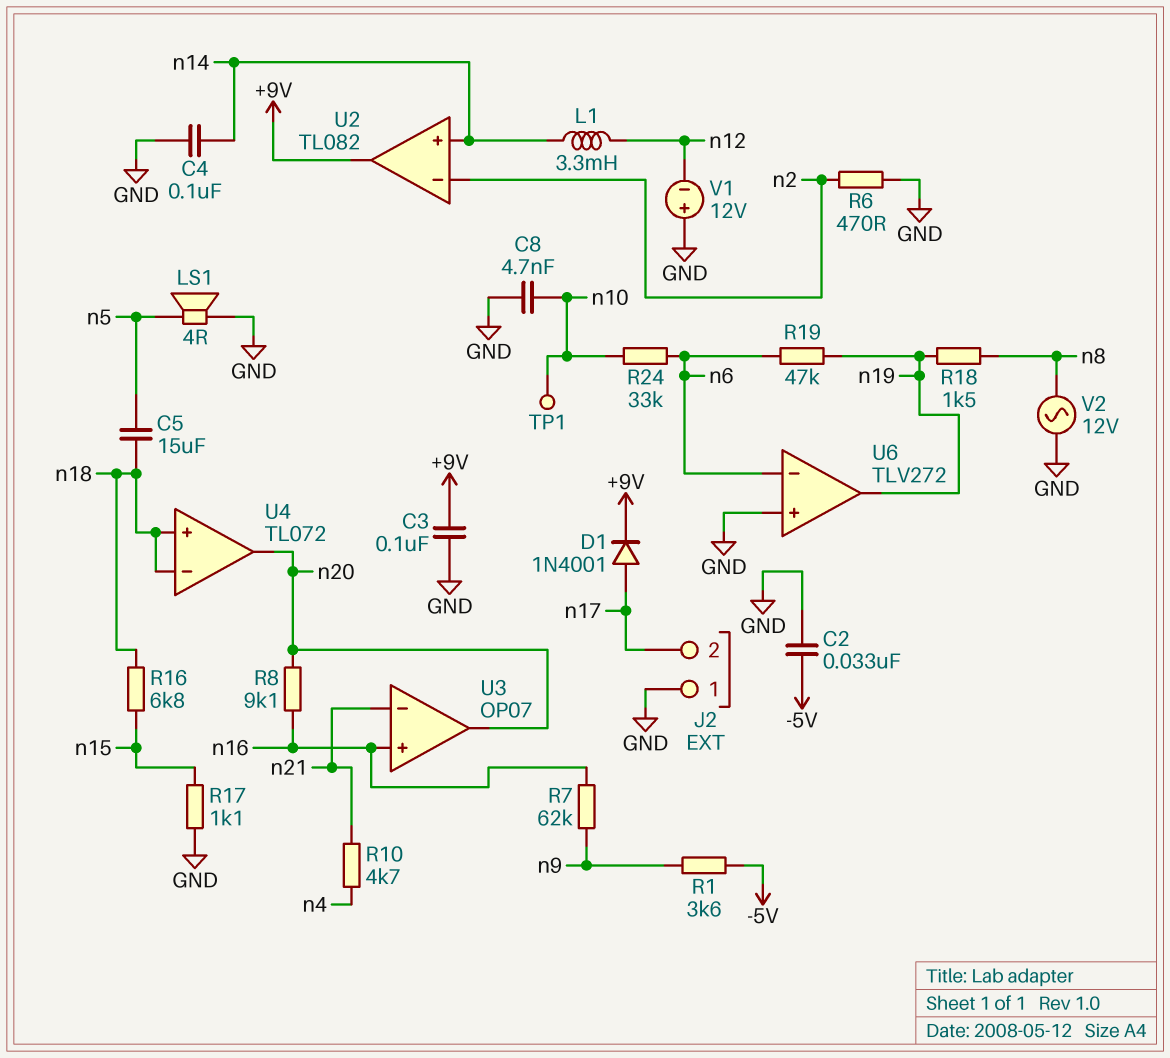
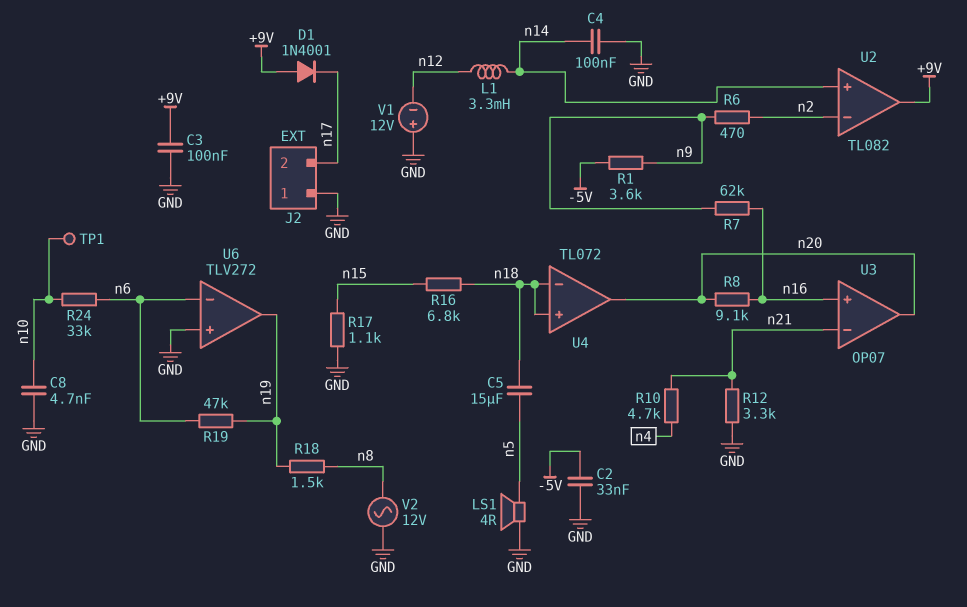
D1: diode 1N4001 (A n17, K +9V) -> diode 1N4001 (A +9V, K n17)
R6: 470 (GND, n2) -> 470 (n2, n9)
R12: none -> 3.3k (GND, n21)

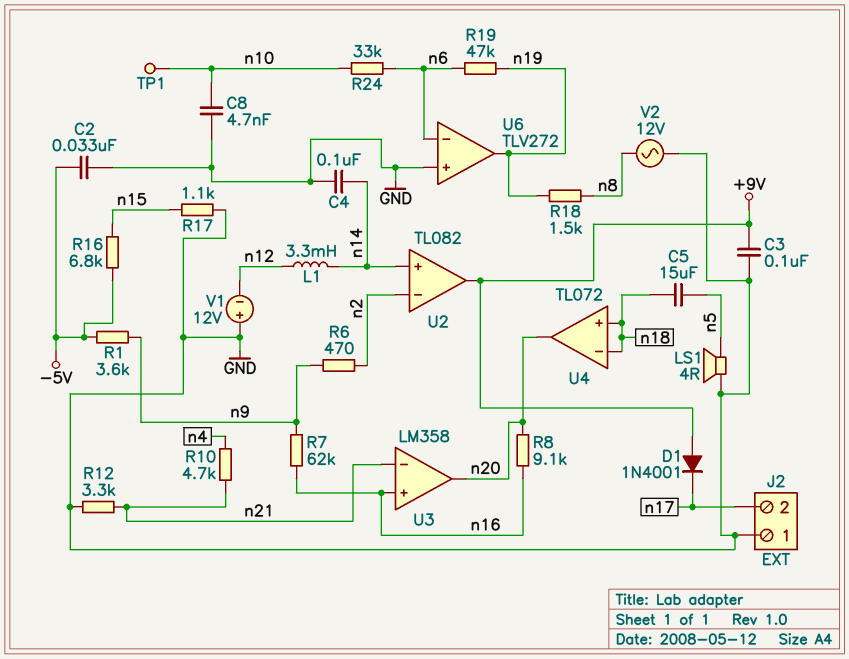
R16: 6.8k (n15, n18) -> 6.8k (-5V, n15)
U3: OP07 -> LM358

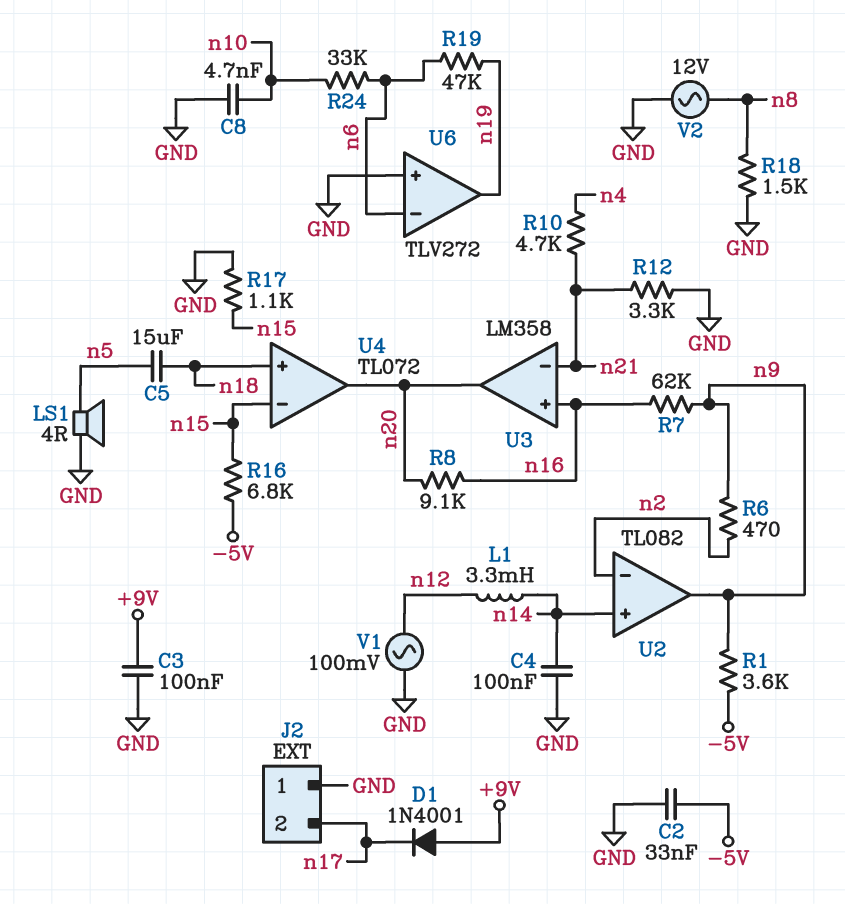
R18: 1.5k (n8, n19) -> 1.5k (GND, n8)
TP1: test point (n10) -> none
U2 pin out: +9V -> n9
U4 pin in-: n18 -> n15
V1: 12V (plus GND, minus n12) -> AC 100mV (GND, n12)

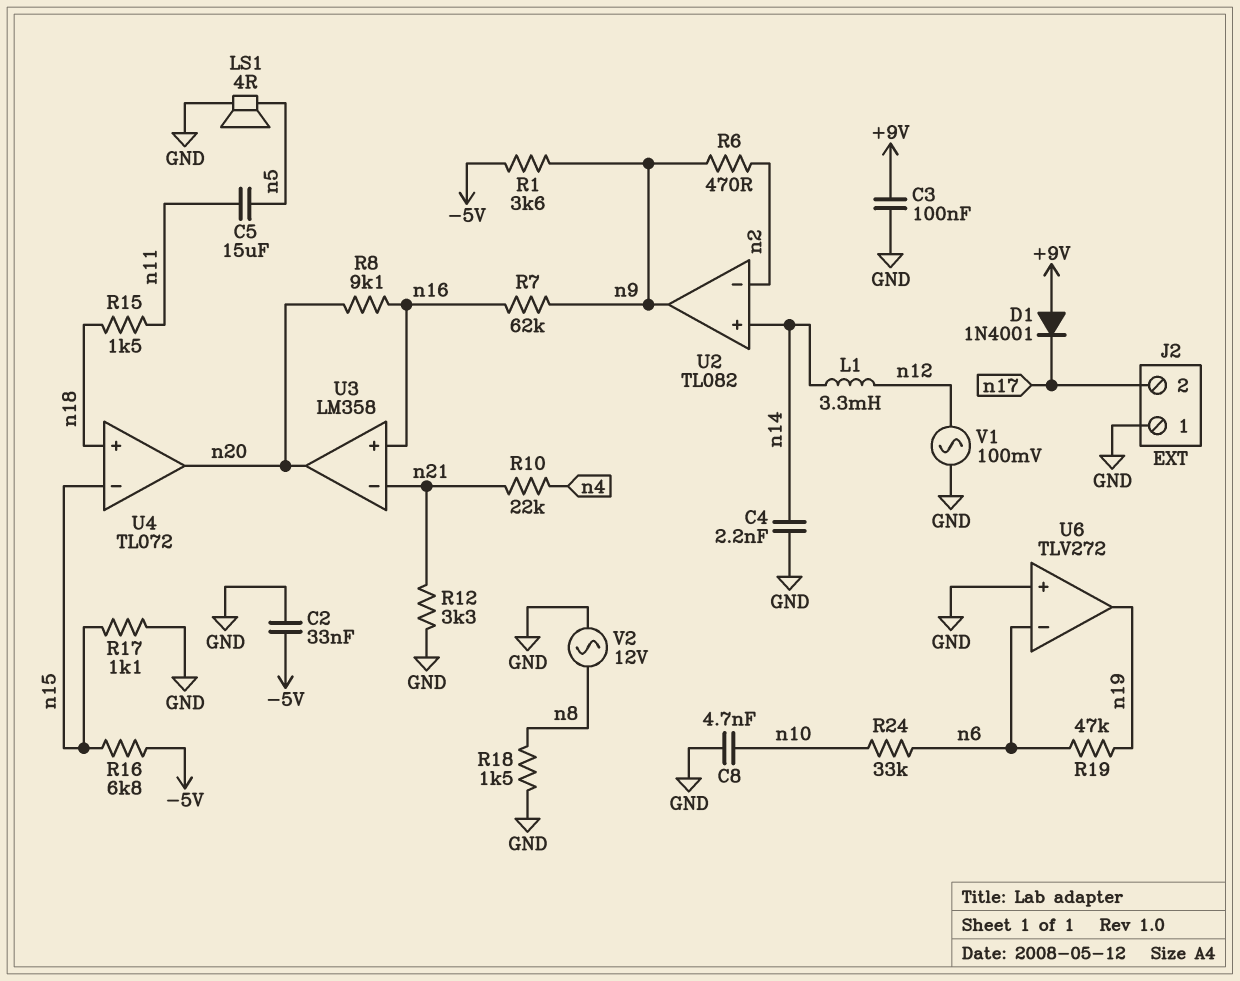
C4: 100nF (GND, n14) -> 2.2nF (GND, n14)
C5: 15uF (n5, n18) -> 15uF (n5, n11)
R10: 4.7k (n4, n21) -> 22k (n4, n21)
R15: none -> 1.5k (n11, n18)

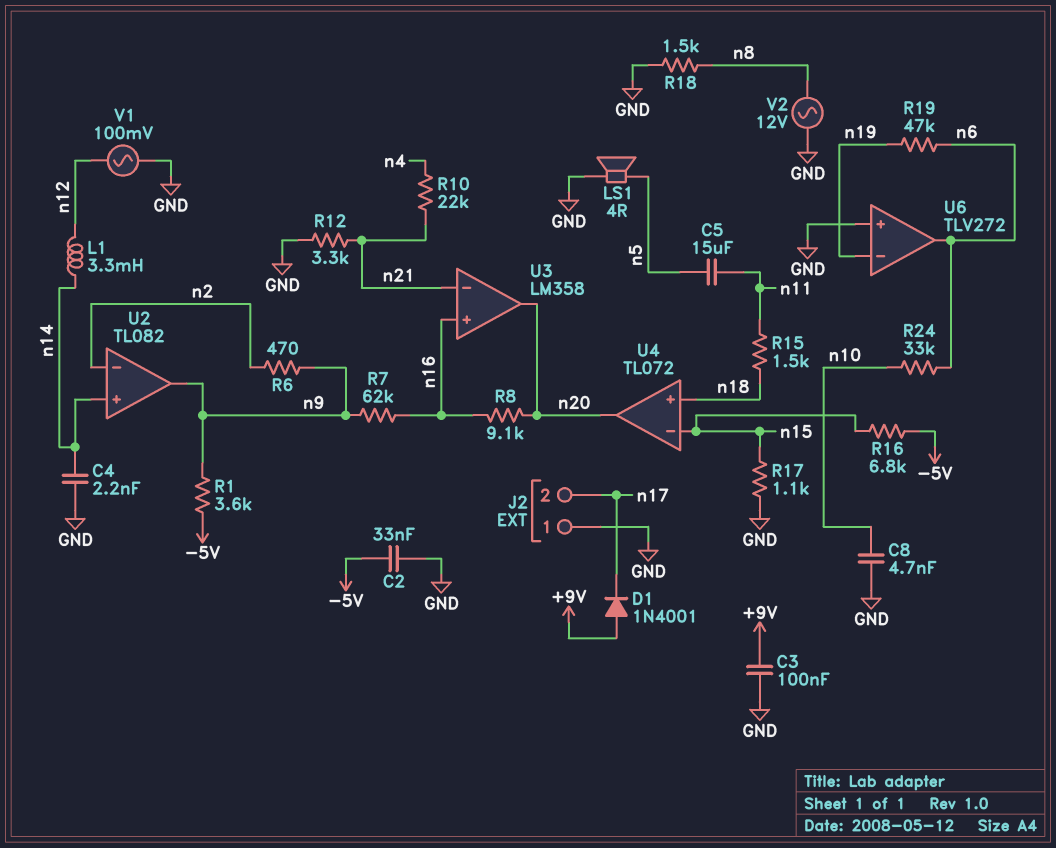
U6 pin in-: n6 -> n19
U6 pin out: n19 -> n6

